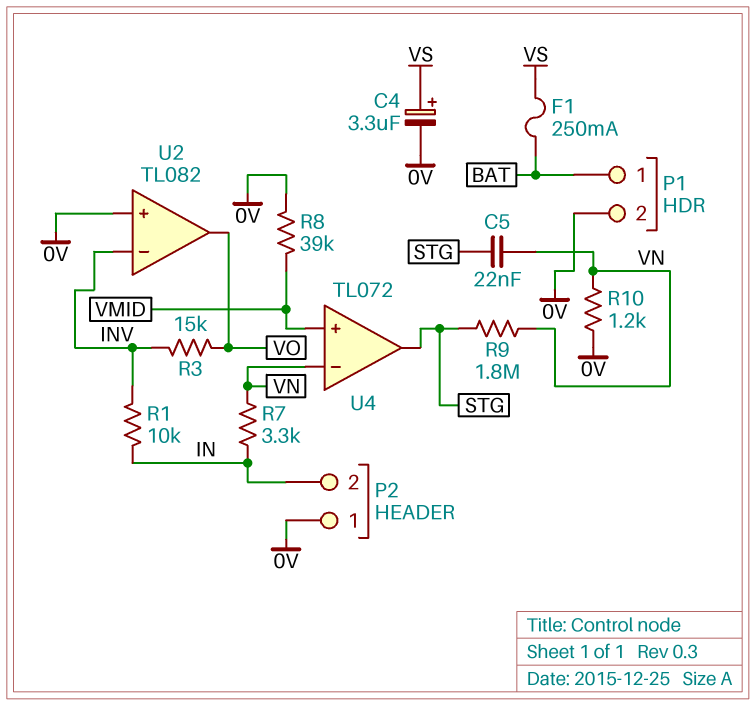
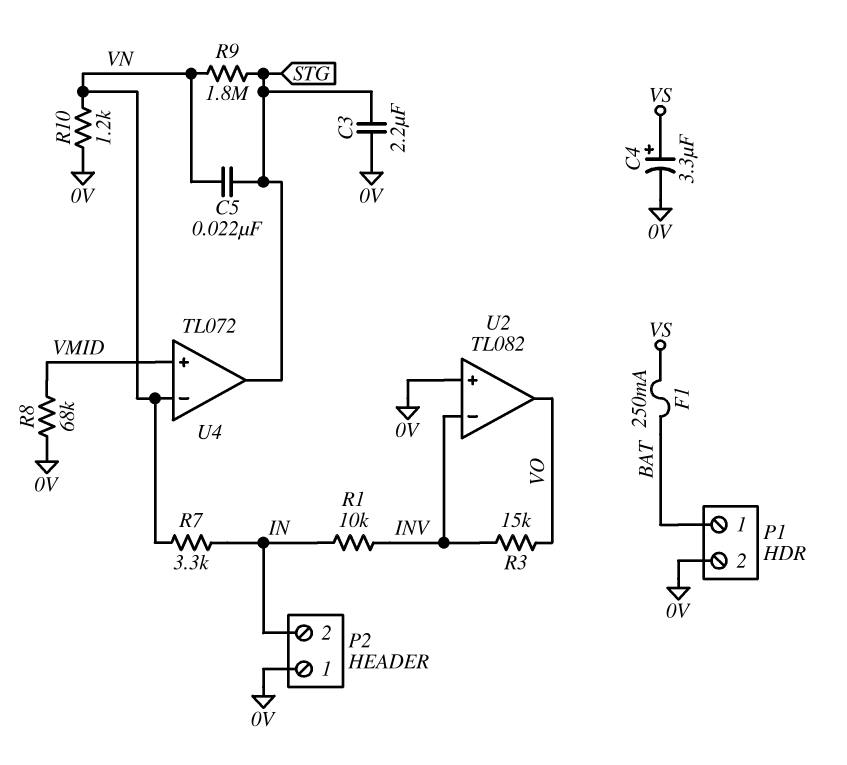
C3: none -> 2.2uF (0V, STG)
R8: 39k (0V, VMID) -> 68k (0V, VMID)

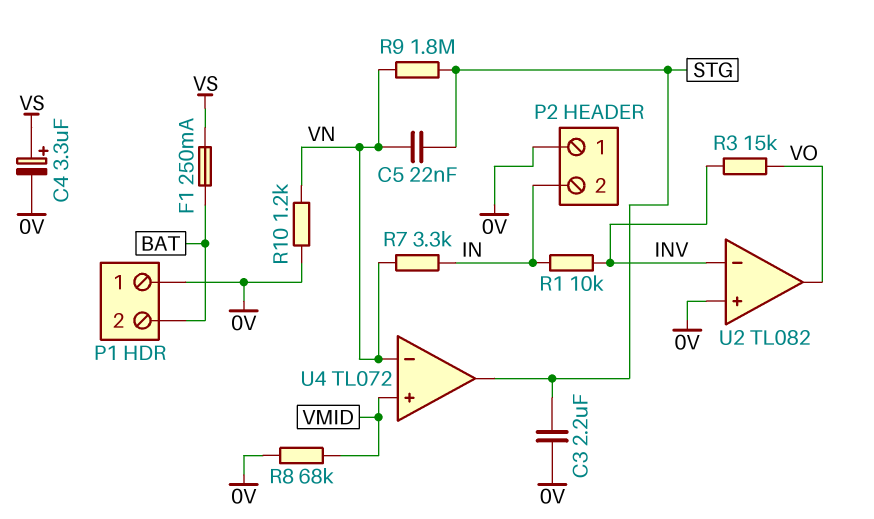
P1 pin 1: BAT -> 0V
P1 pin 2: 0V -> BAT

